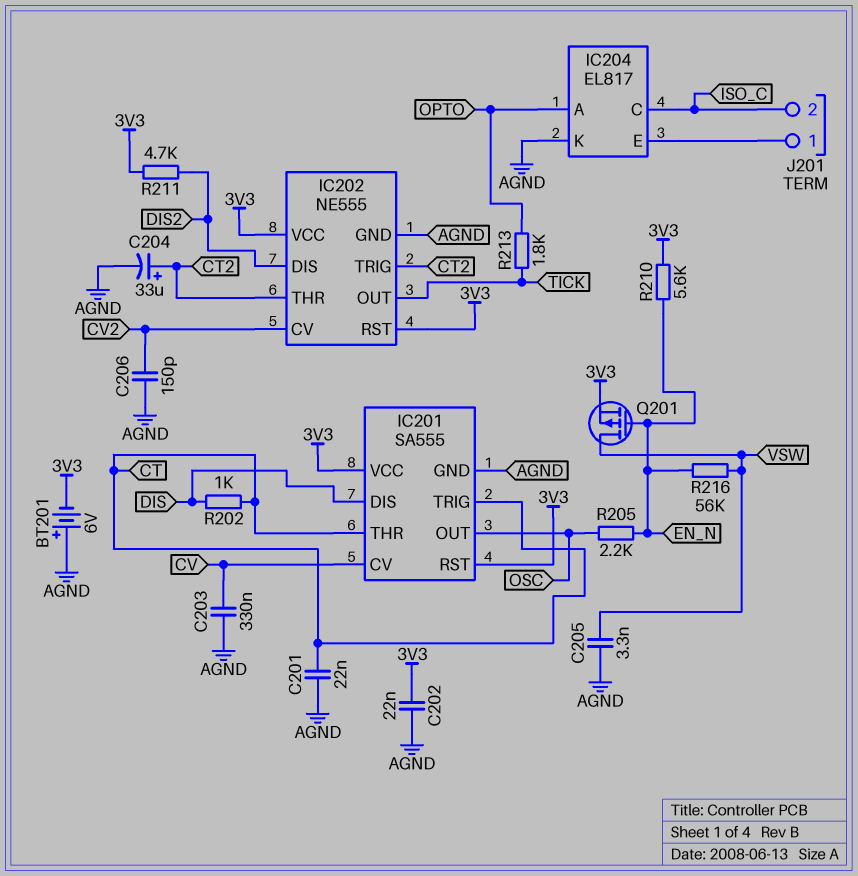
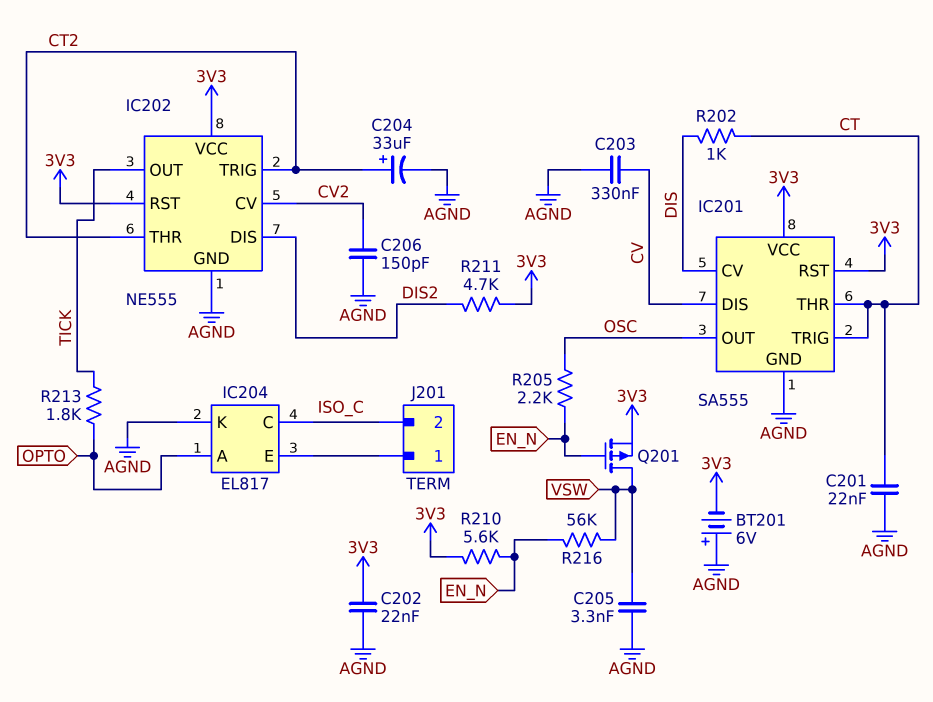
IC201 pin CV: CV -> DIS
IC201 pin DIS: DIS -> CV

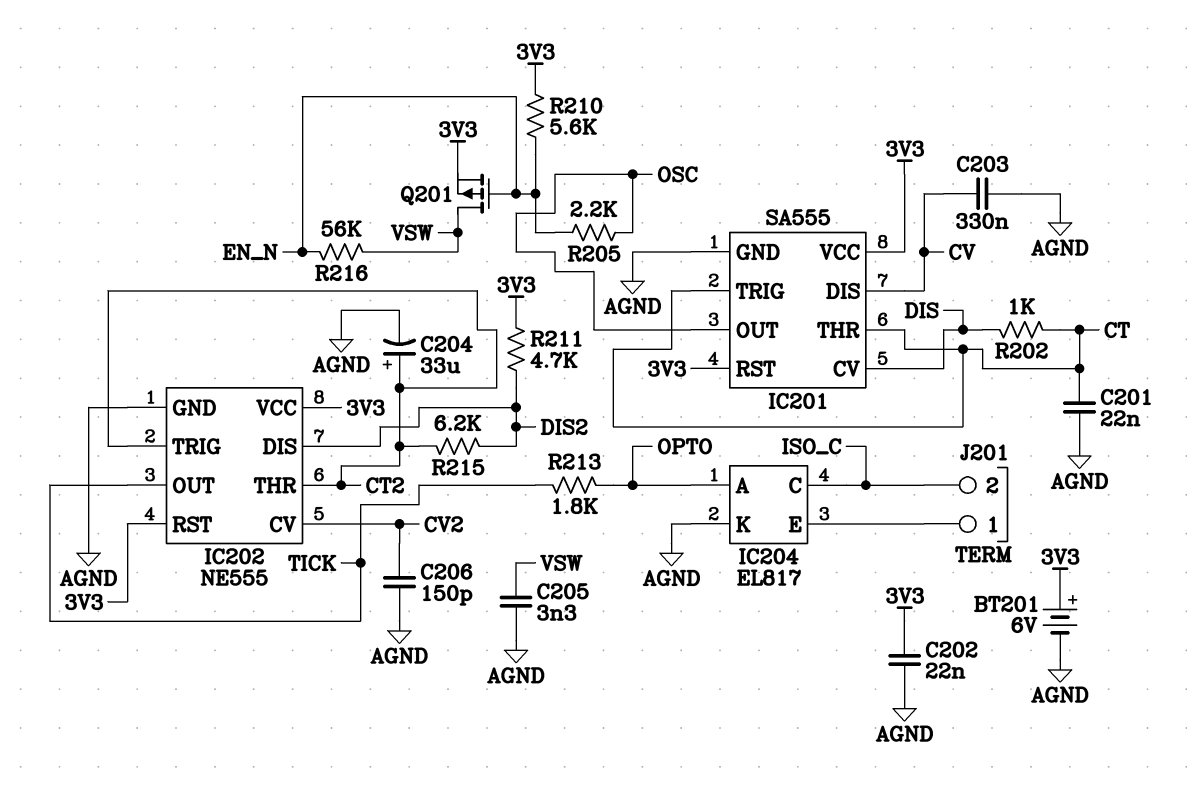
BT201: 6V (plus AGND, minus 3V3) -> 6V (plus 3V3, minus AGND)
R215: none -> 6.2k (CT2, DIS2)

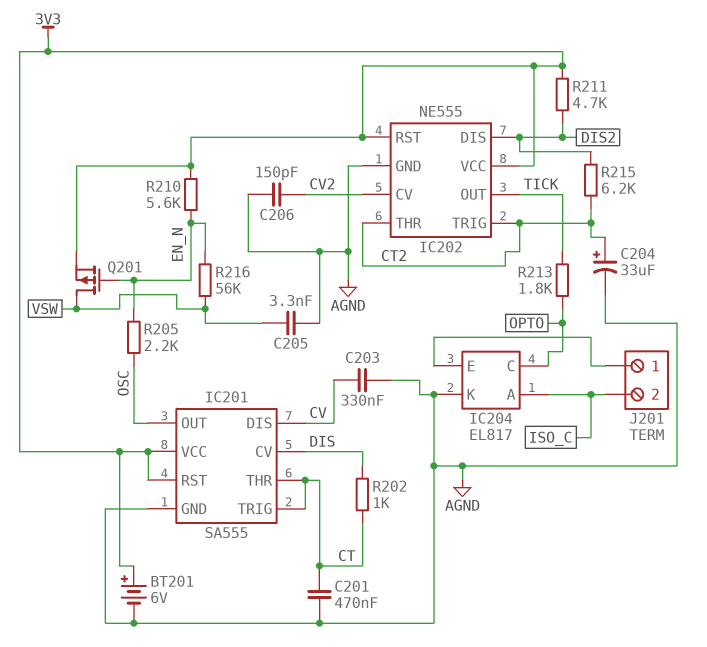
C201: 22nF (AGND, CT) -> 470nF (AGND, CT)
C202: 22nF (3V3, AGND) -> none
IC204 pin A: OPTO -> ISO_C
IC204 pin C: ISO_C -> OPTO

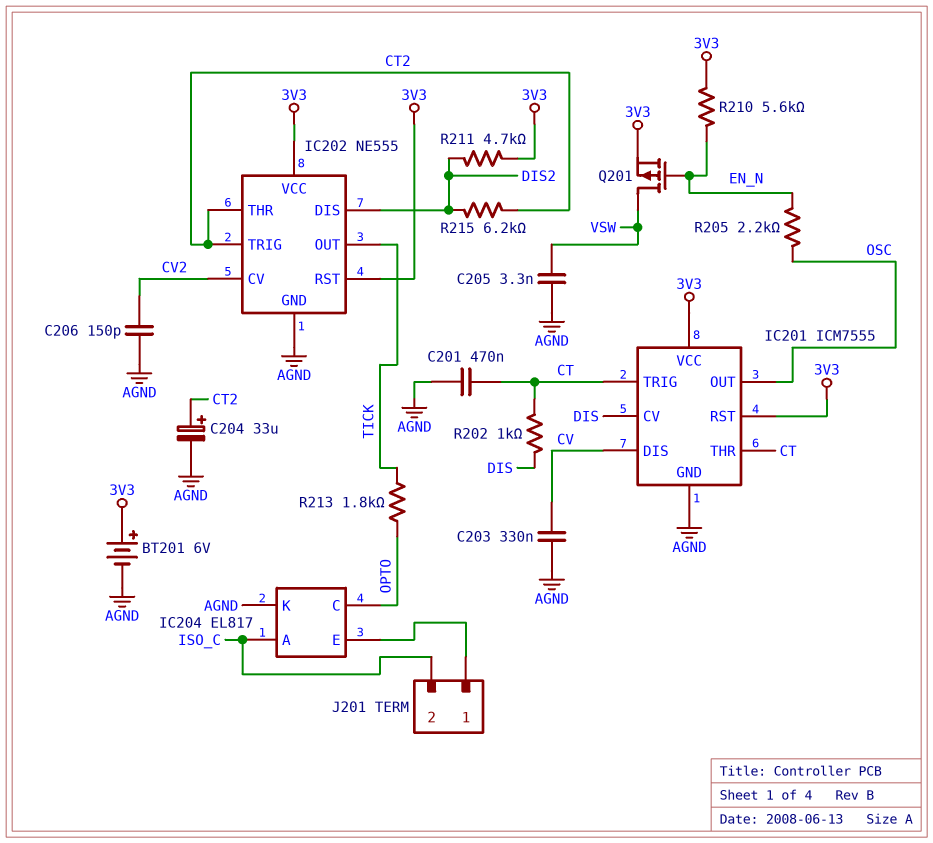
IC201: SA555 -> ICM7555
R216: 56k (EN_N, VSW) -> none

